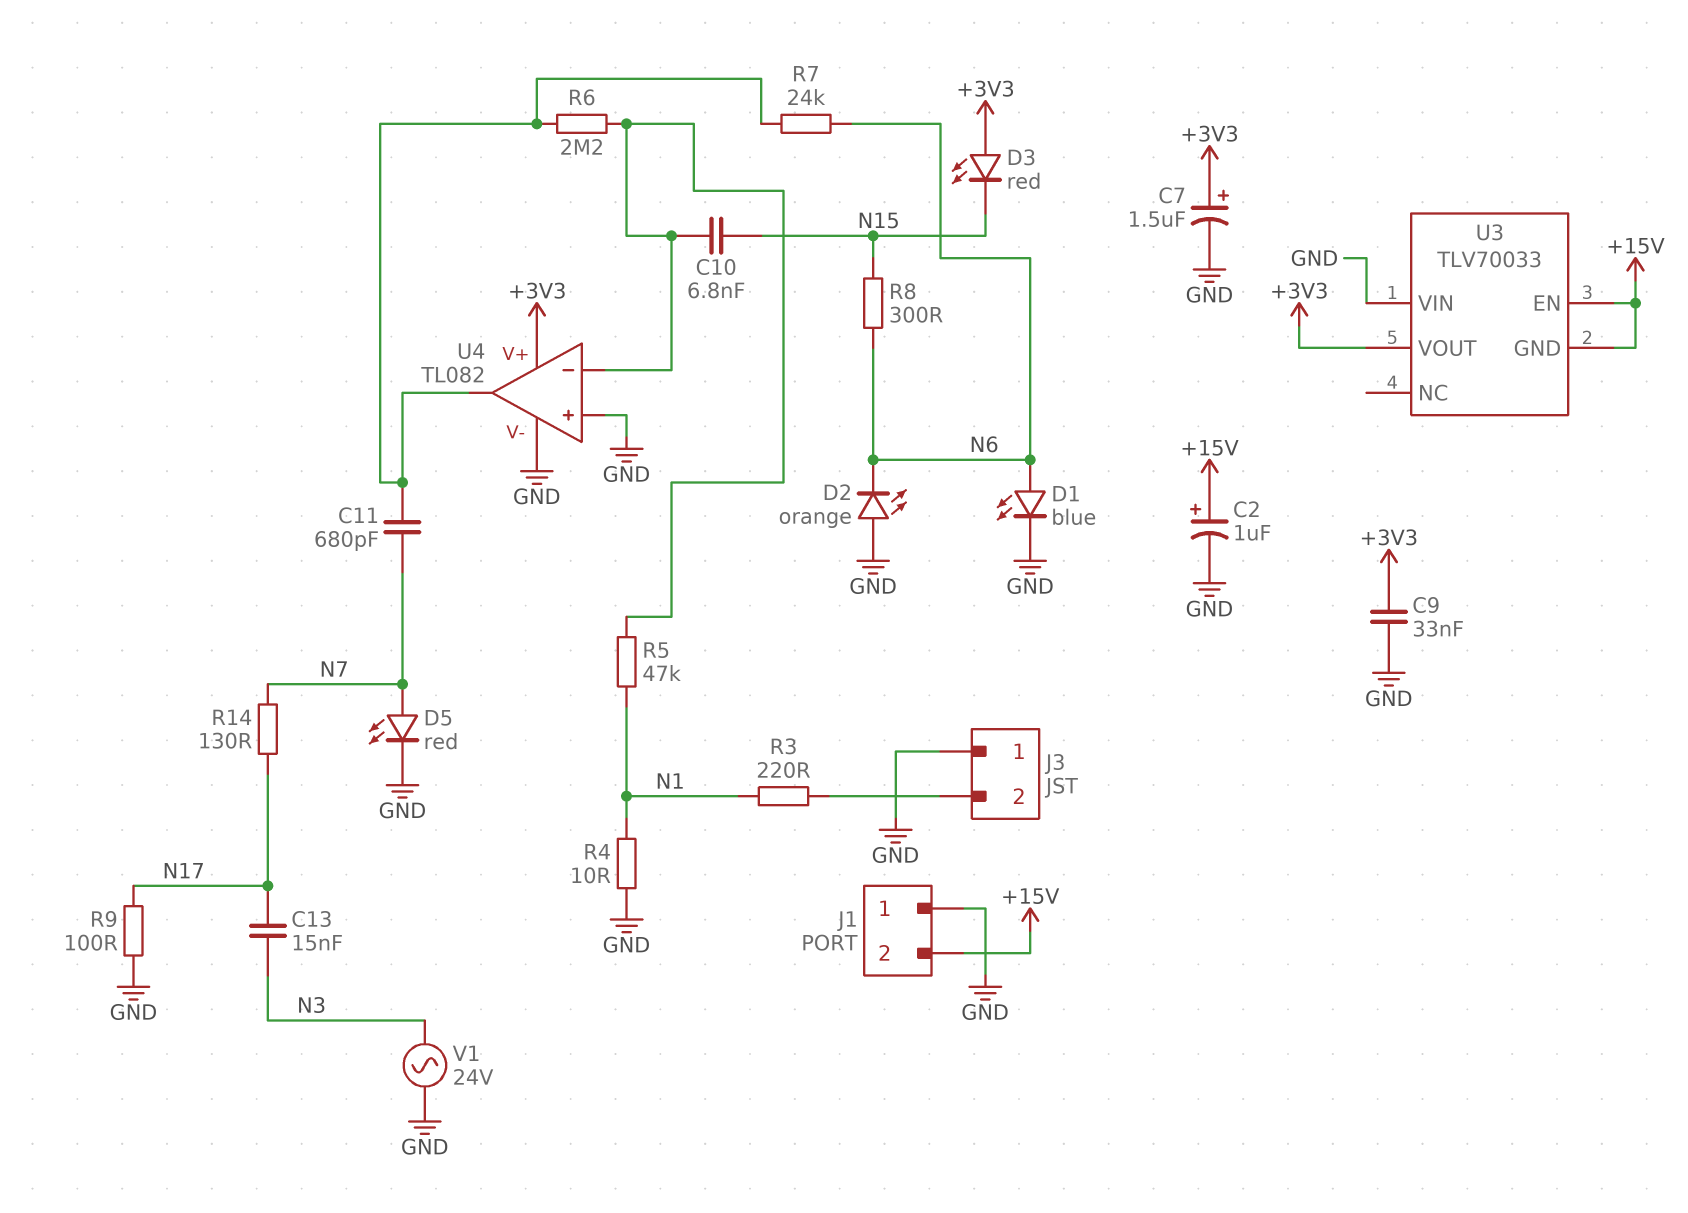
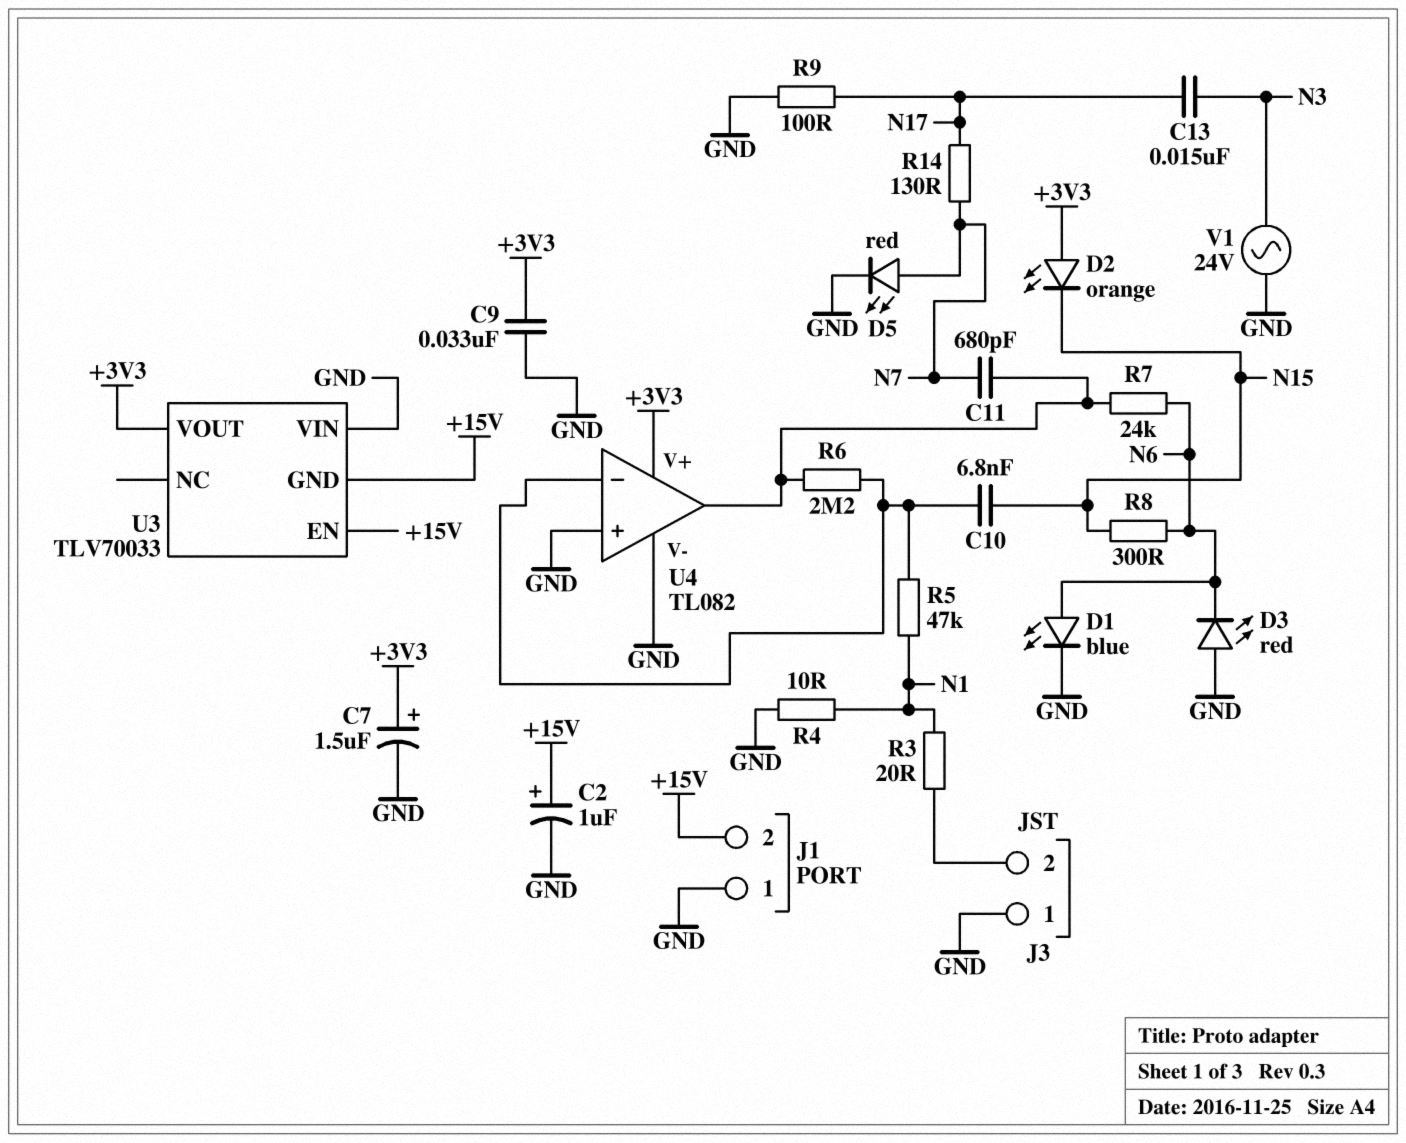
D2: LED orange (A GND, K N6) -> LED orange (A +3V3, K N15)
D3: LED red (A +3V3, K N15) -> LED red (A GND, K N6)
R3: 220 (J3/2, N1) -> 20 (J3/2, N1)

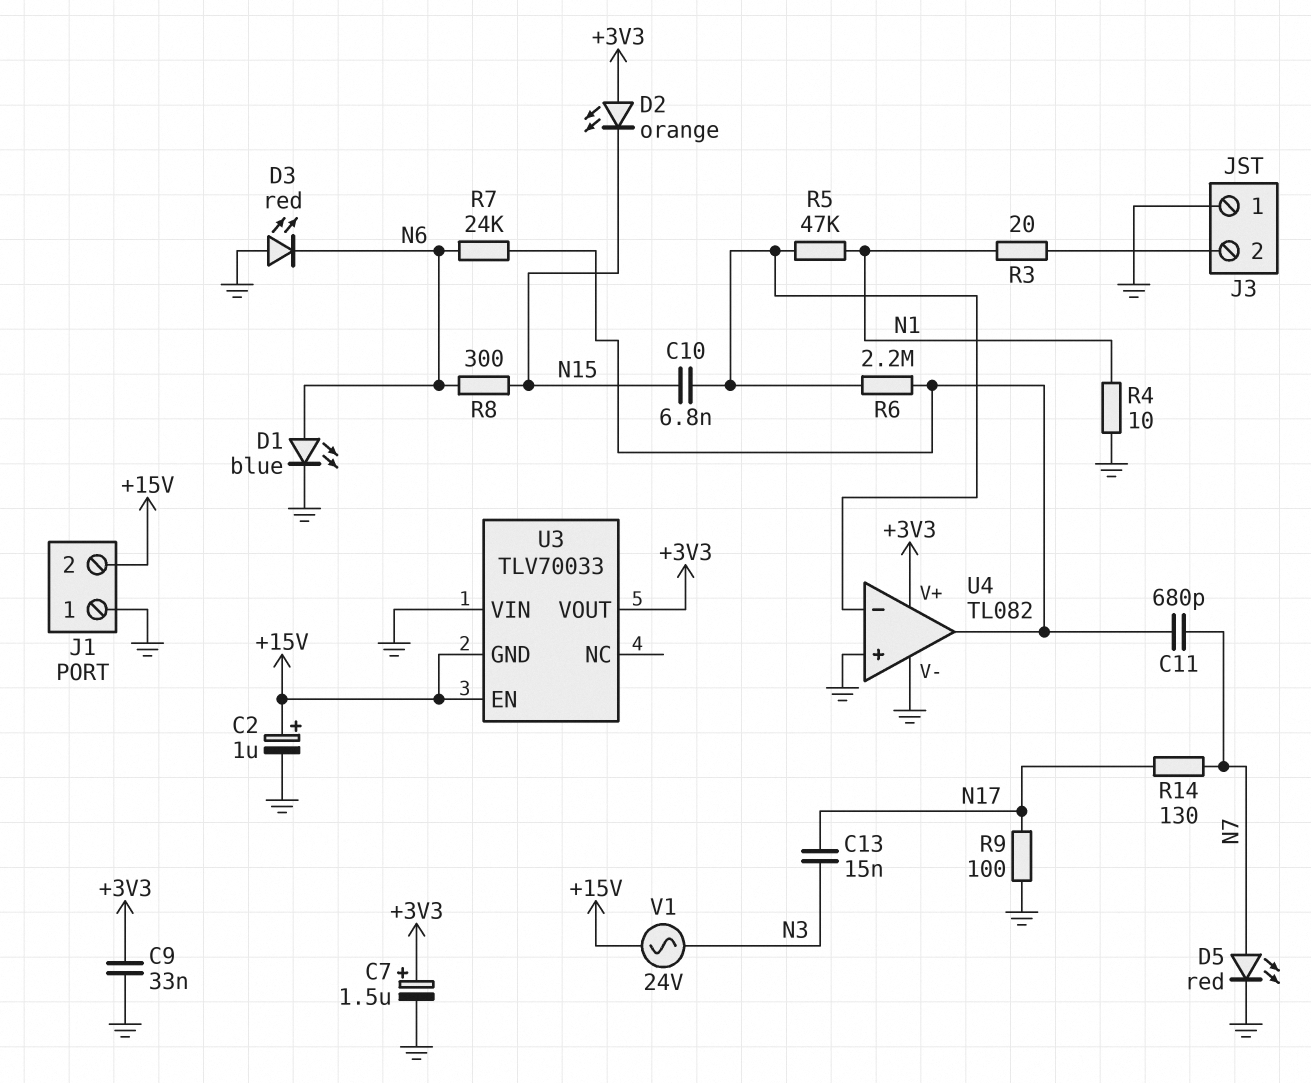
V1: AC 24V (GND, N3) -> AC 24V (+15V, N3)

